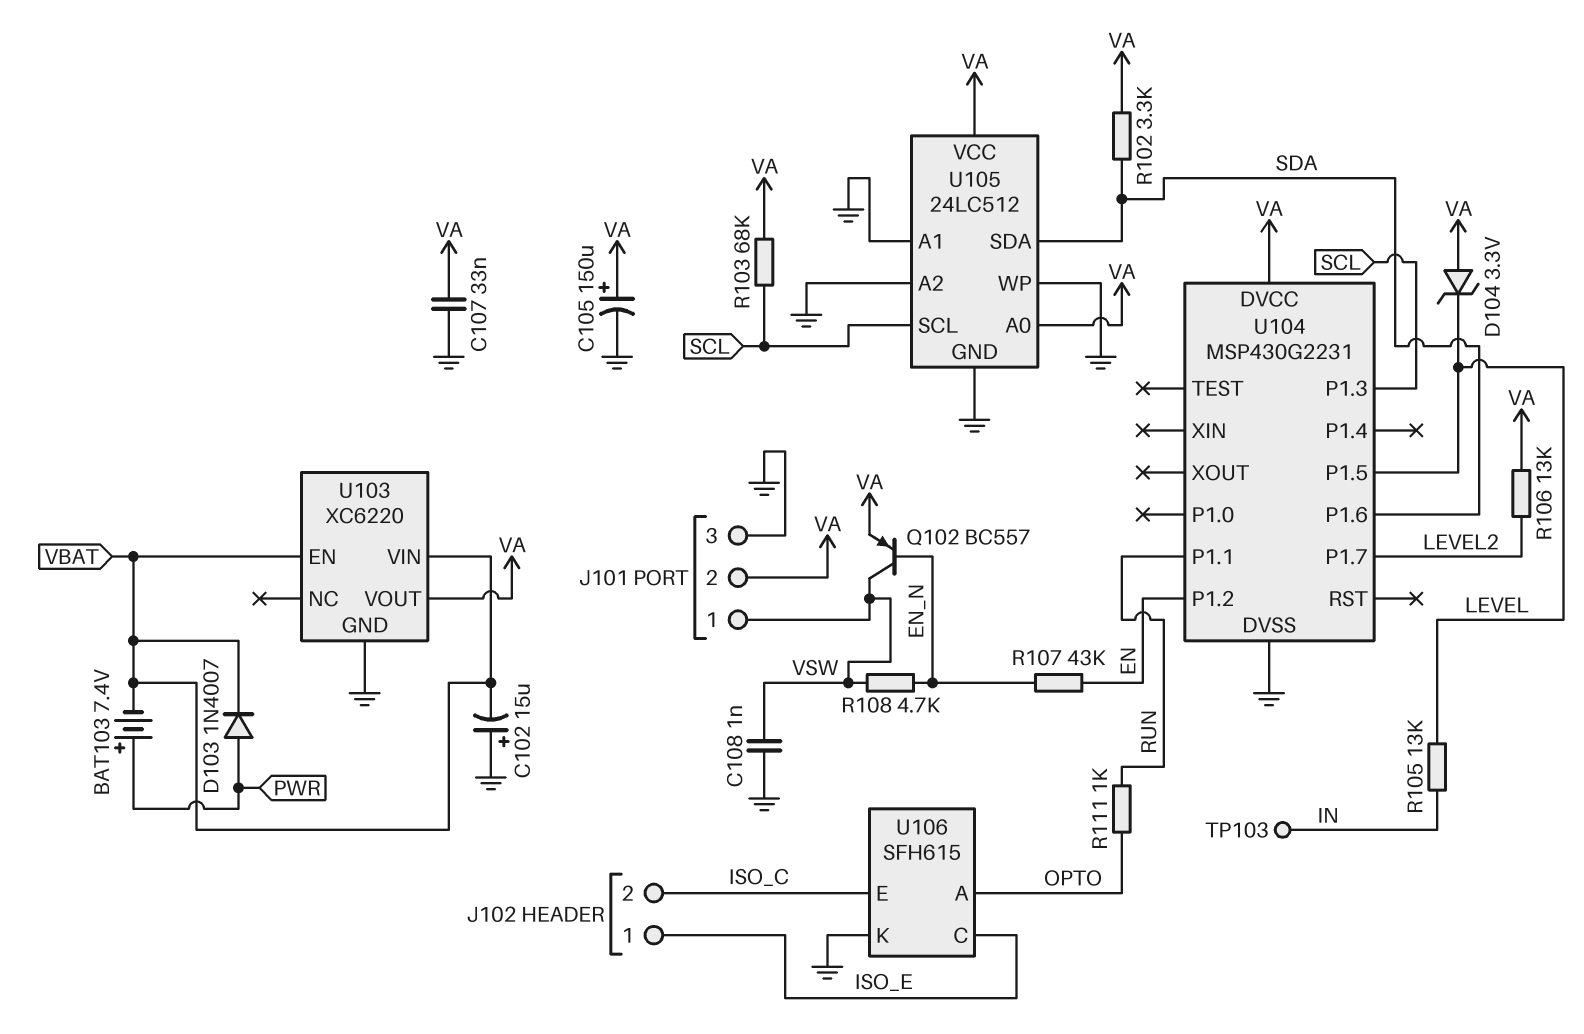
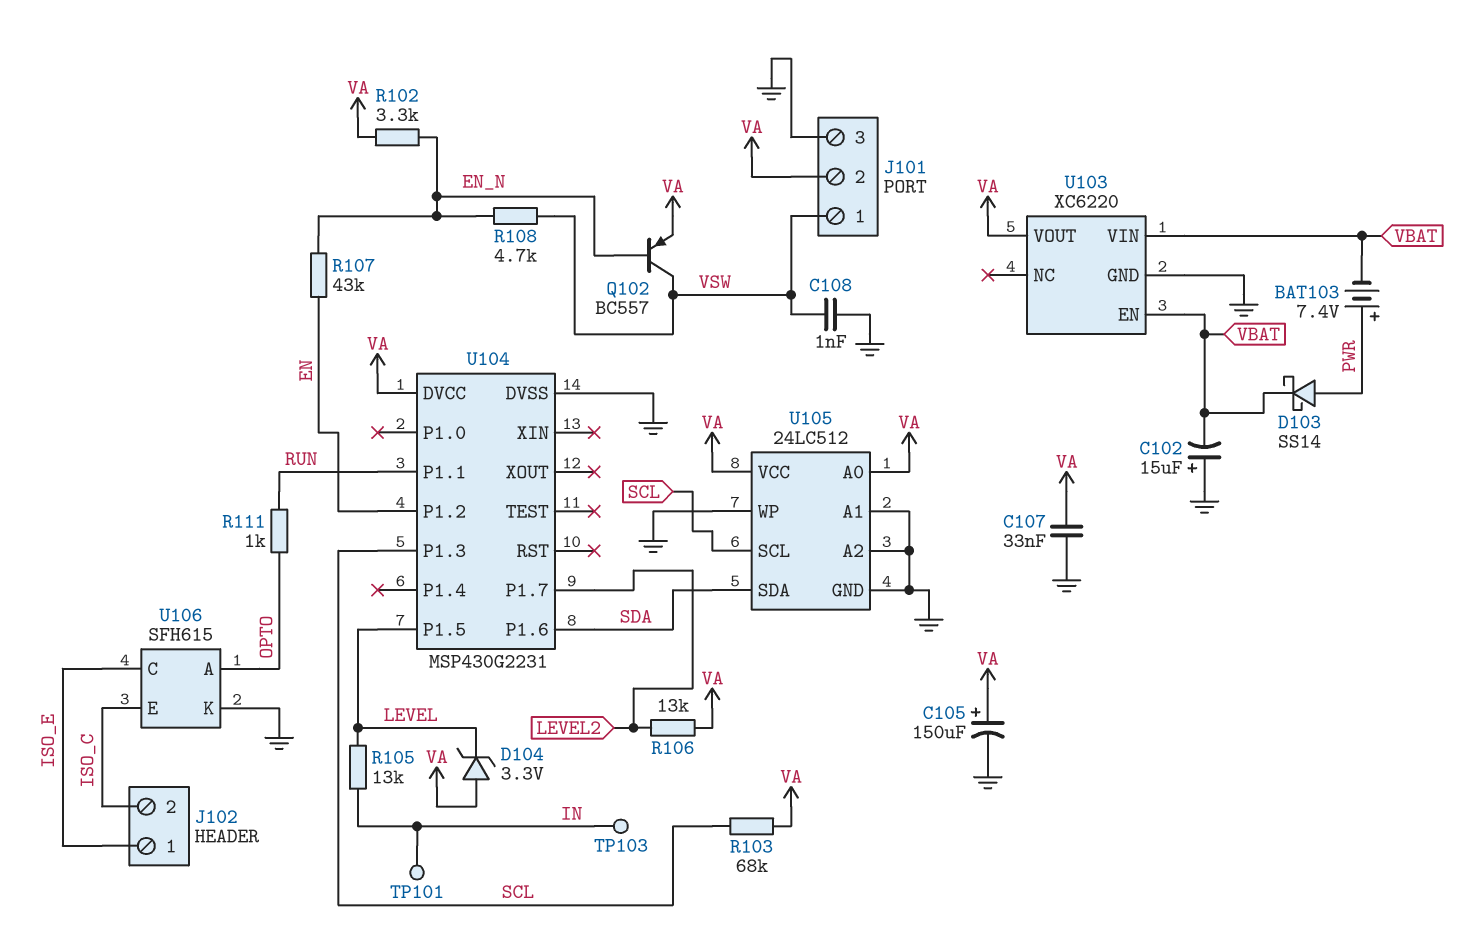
D103: diode 1N4007 (A PWR, K VBAT) -> schottky SS14 (A PWR, K VBAT)
R102: 3.3k (SDA, VA) -> 3.3k (EN_N, VA)
TP101: none -> test point (IN)

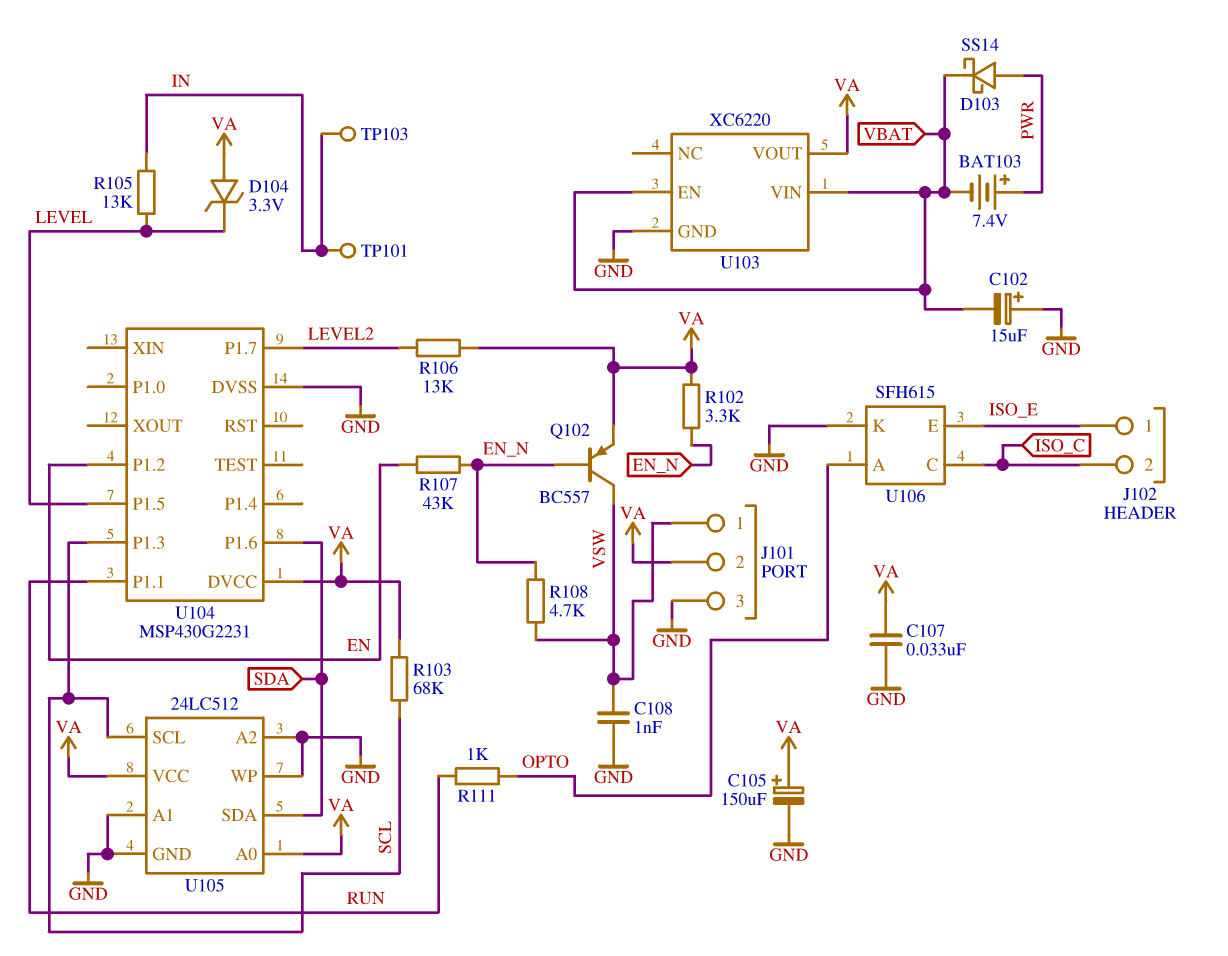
U106 pin C: ISO_E -> ISO_C
U106 pin E: ISO_C -> ISO_E

